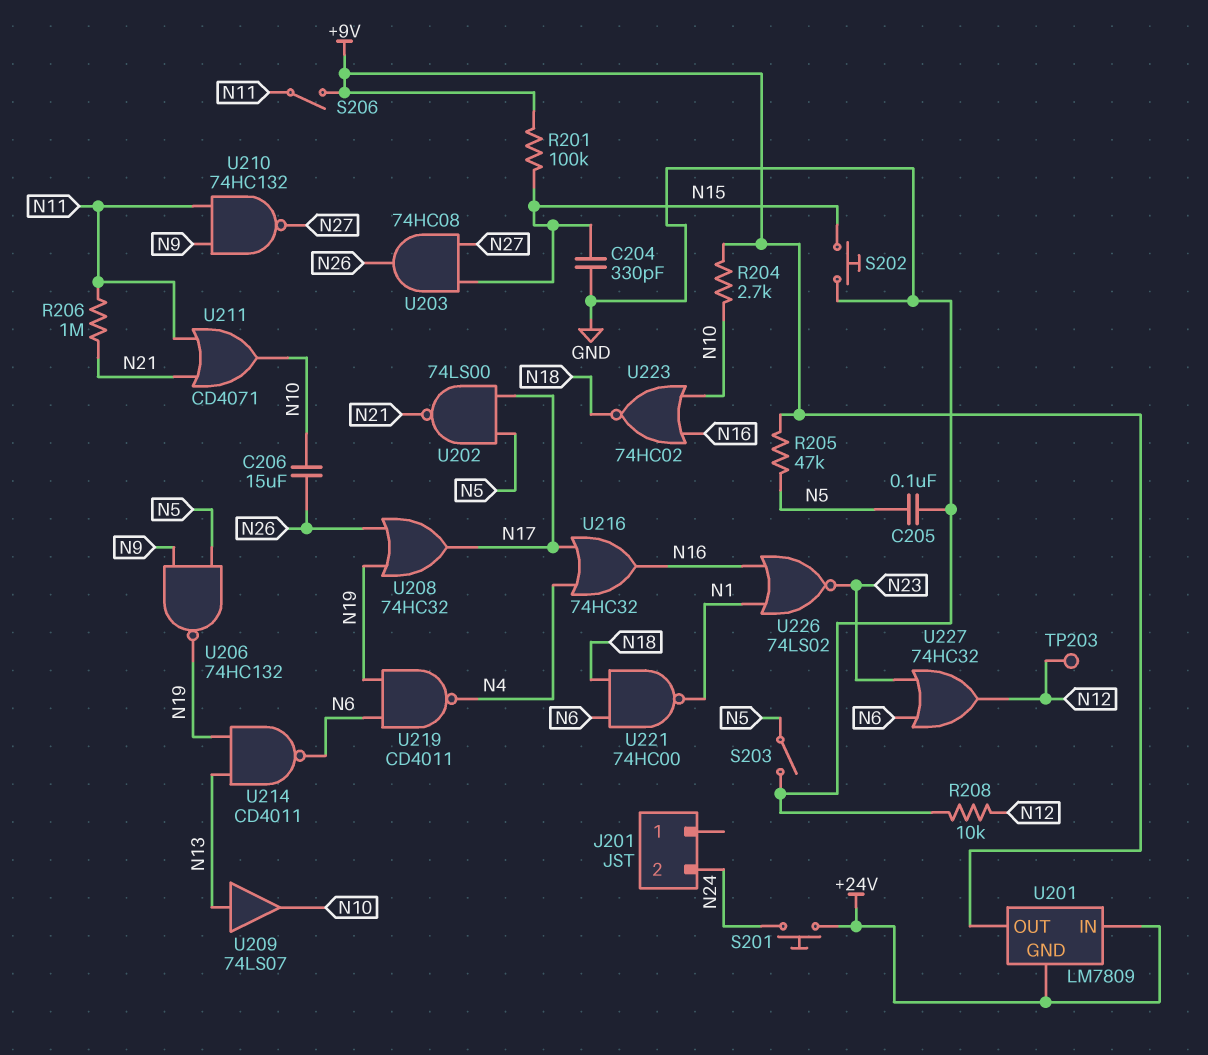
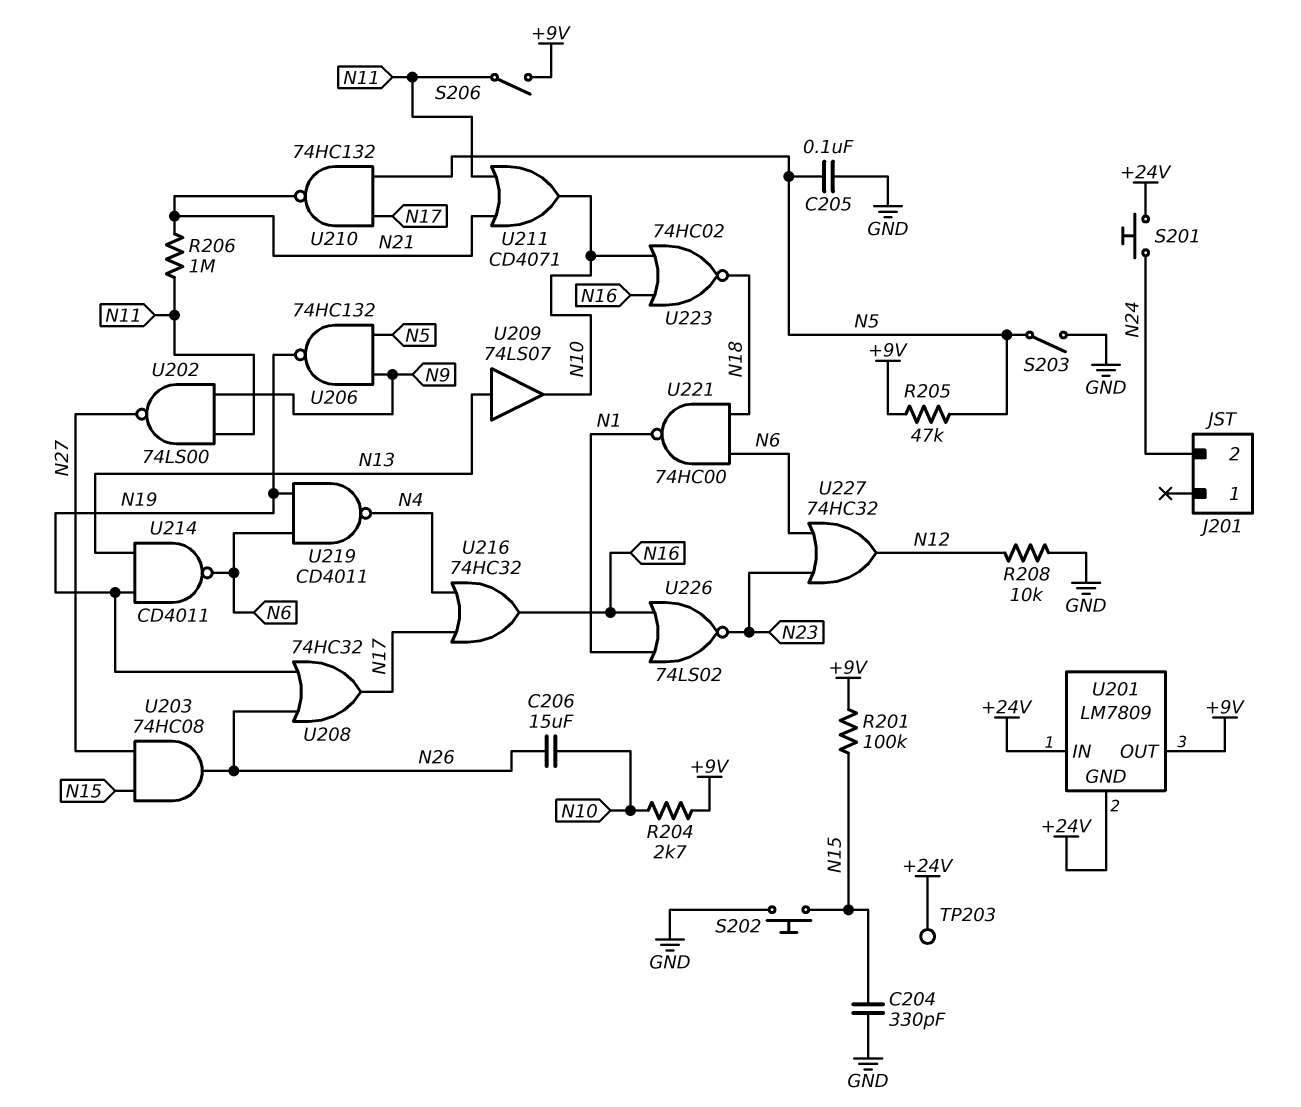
TP203: test point (N12) -> test point (+24V)
U202: NAND 74LS00 (in N5, in N17, out N21) -> NAND 74LS00 (in N9, in N11, out N27)
U210: NAND 74HC132 (in N9, in N11, out N27) -> NAND 74HC132 (in N5, in N17, out N21)

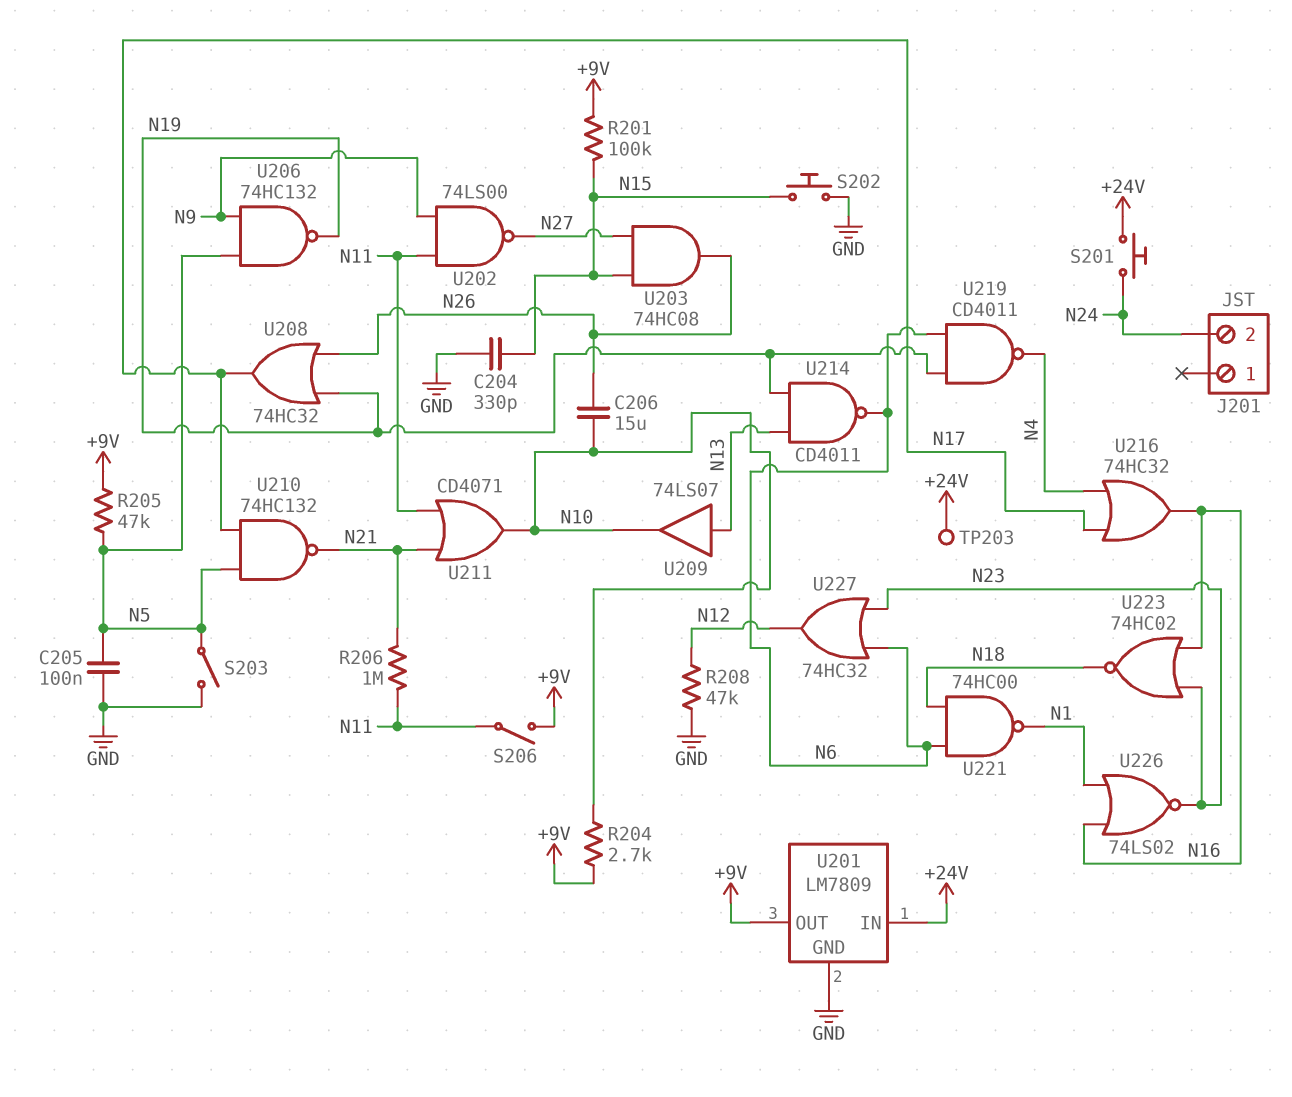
R208: 10k (GND, N12) -> 47k (GND, N12)
U201 pin GND: +24V -> GND
U223: NOR 74HC02 (in N10, in N16, out N18) -> NOR 74HC02 (in N16, in N23, out N18)

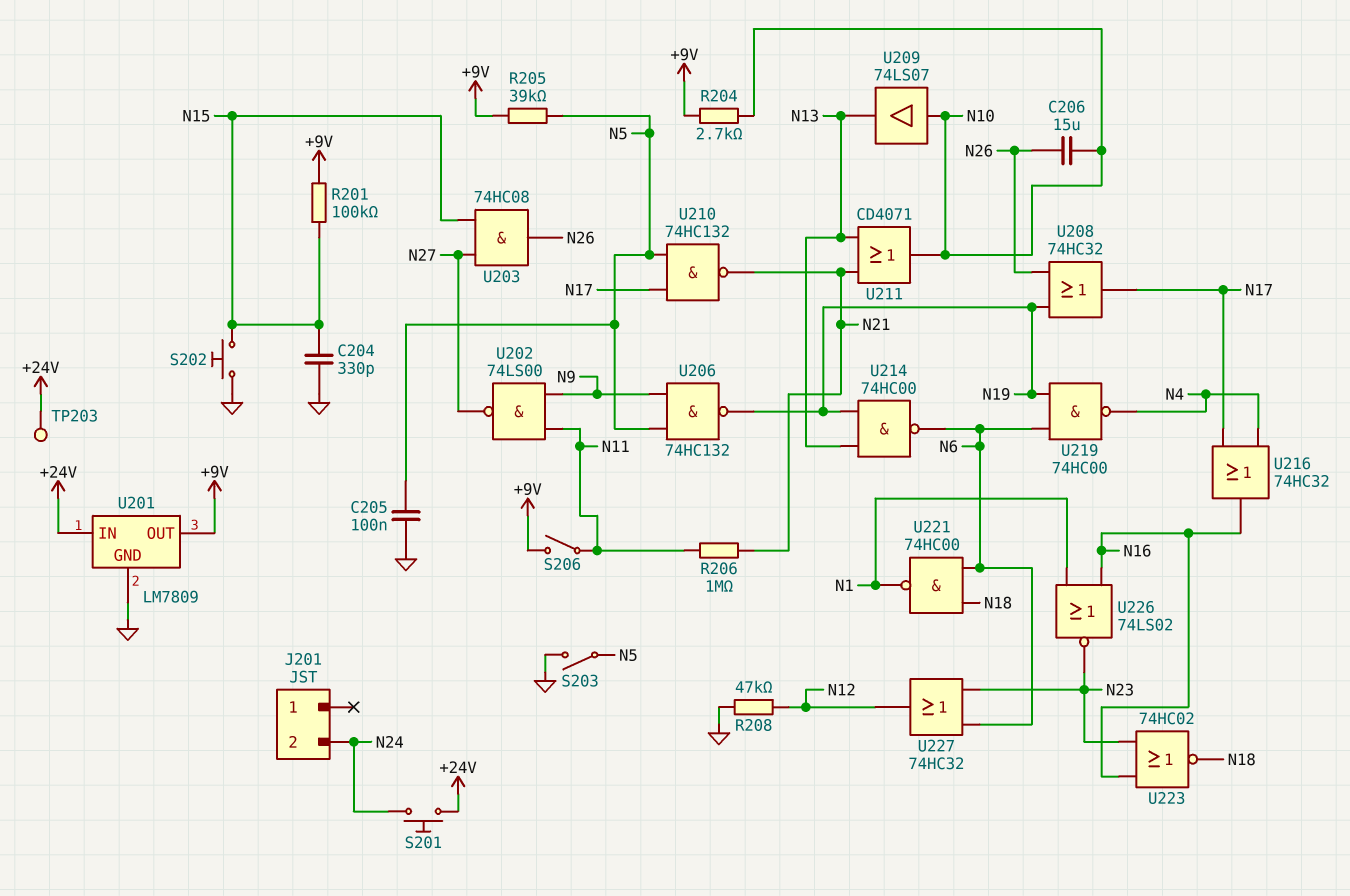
R205: 47k (+9V, N5) -> 39k (+9V, N5)
U209: buffer 74LS07 (in N13, out N10) -> buffer 74LS07 (in N10, out N13)
U211: OR CD4071 (in N11, in N21, out N10) -> OR CD4071 (in N13, in N21, out N10)
U214: NAND CD4011 (in N13, in N19, out N6) -> NAND 74HC00 (in N13, in N19, out N6)
U219: NAND CD4011 (in N6, in N19, out N4) -> NAND 74HC00 (in N6, in N19, out N4)

